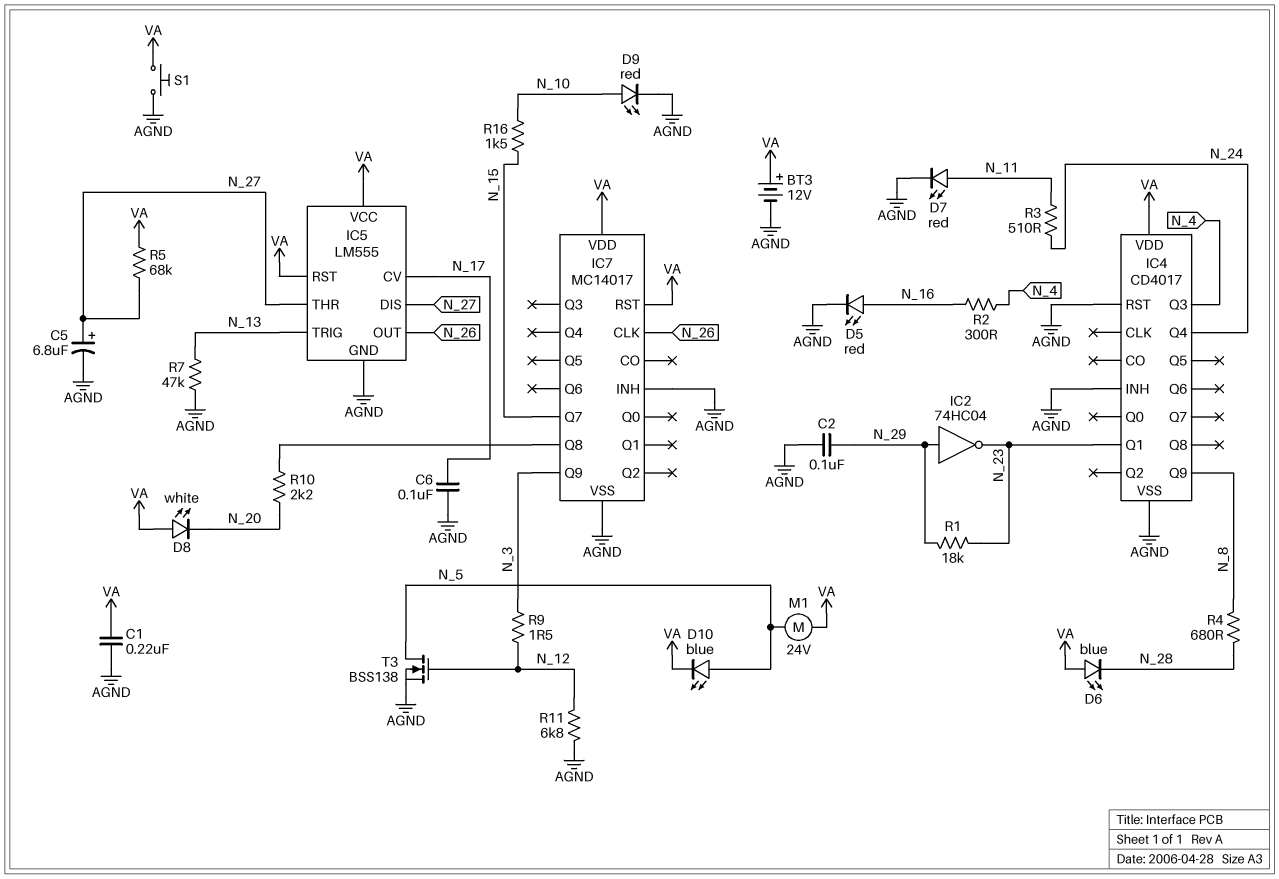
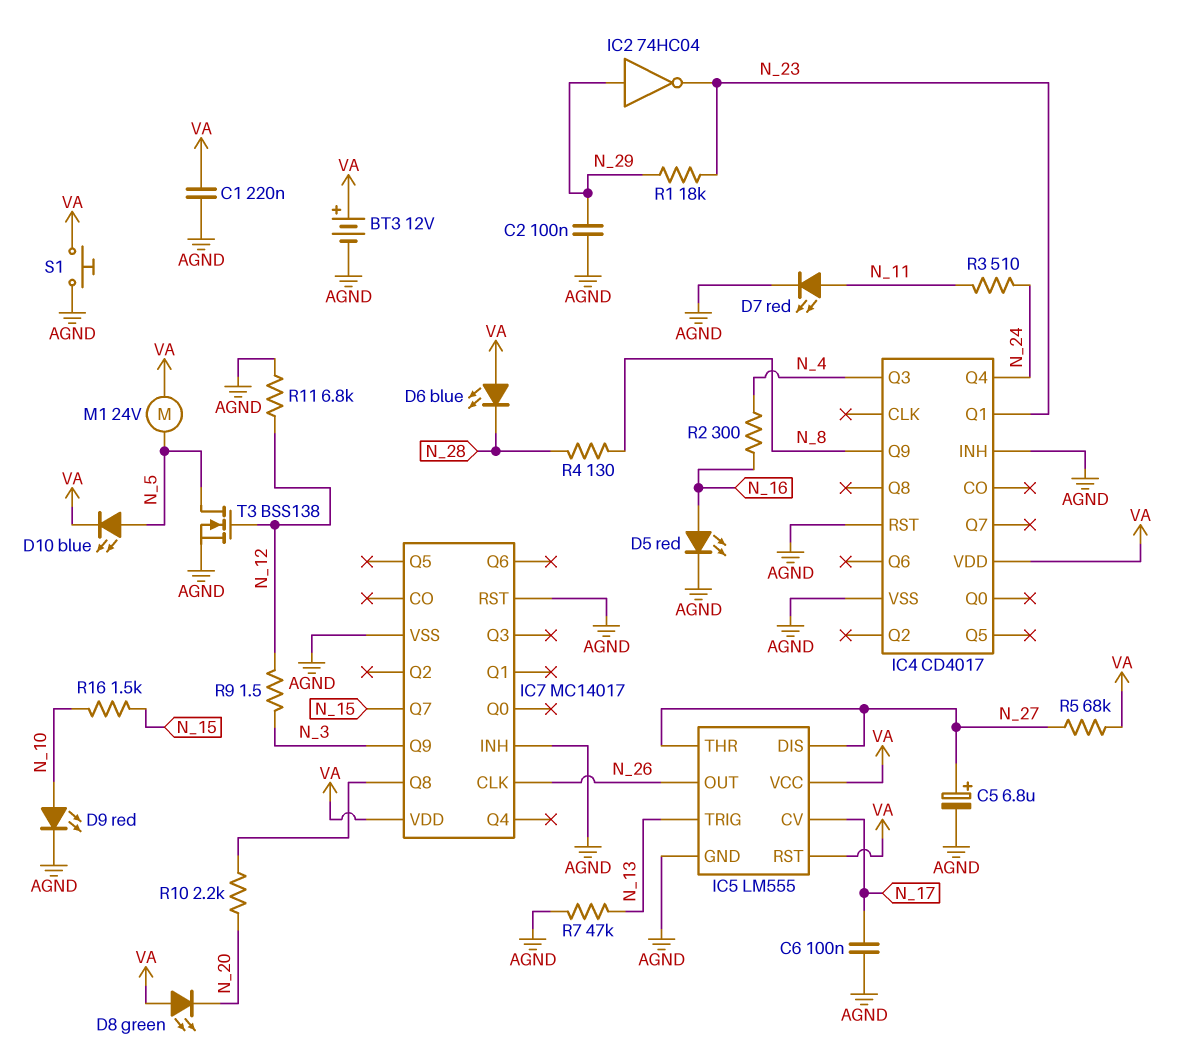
D8: LED white (A VA, K N_20) -> LED green (A VA, K N_20)
IC7 pin RST: VA -> AGND
R4: 680 (N_8, N_28) -> 130 (N_8, N_28)

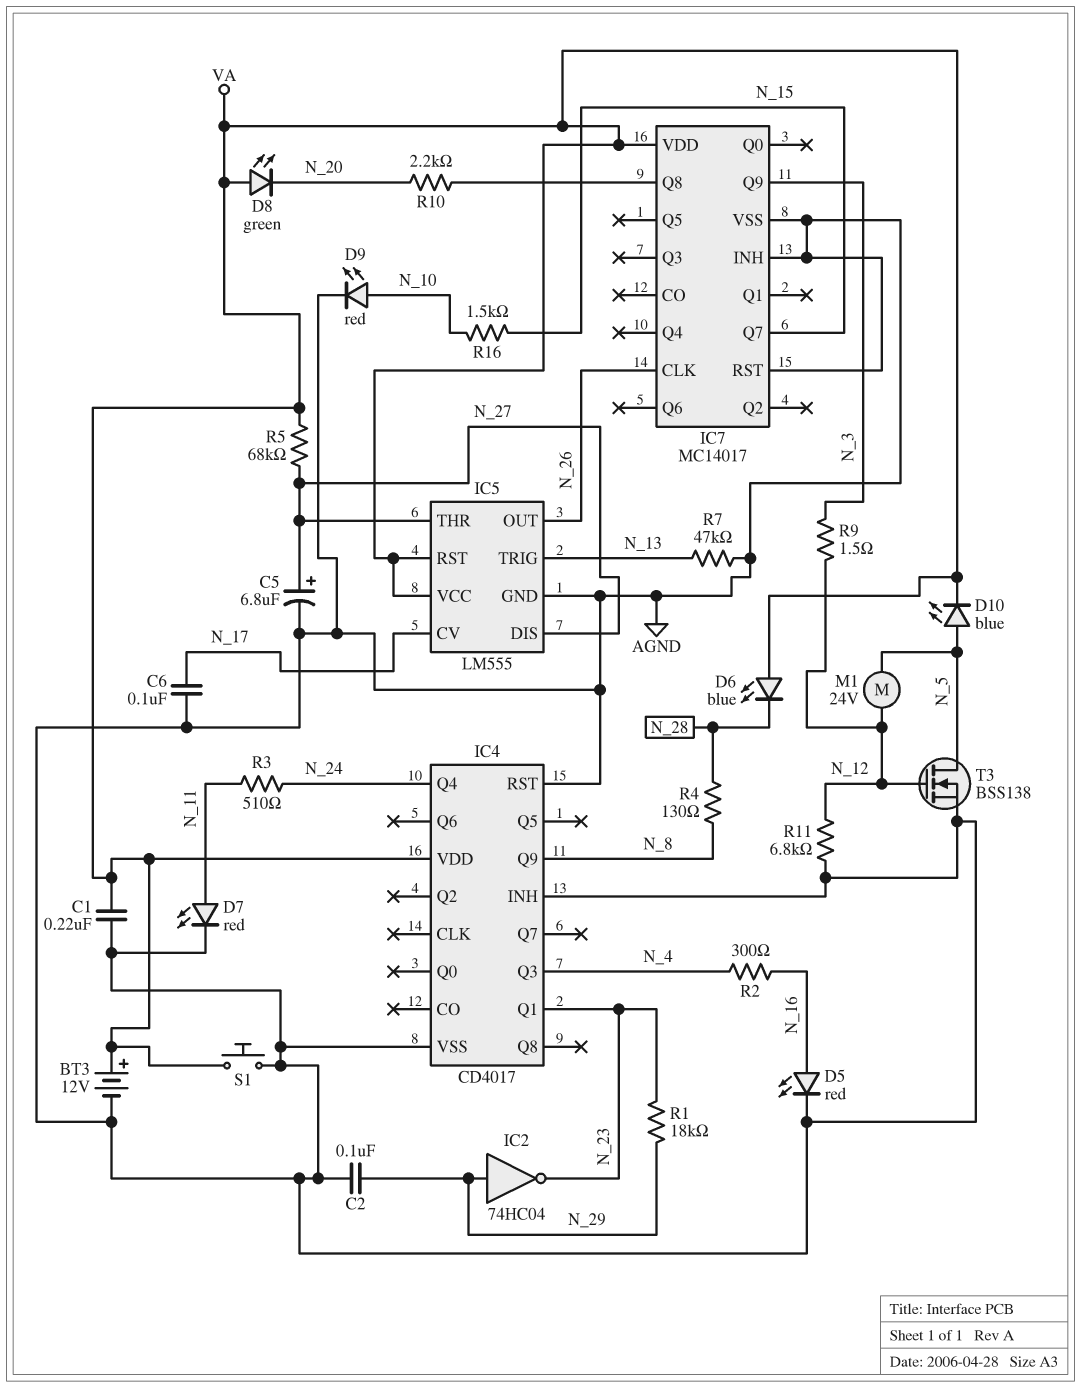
M1: motor 24V (N_5, VA) -> motor 24V (N_5, N_12)

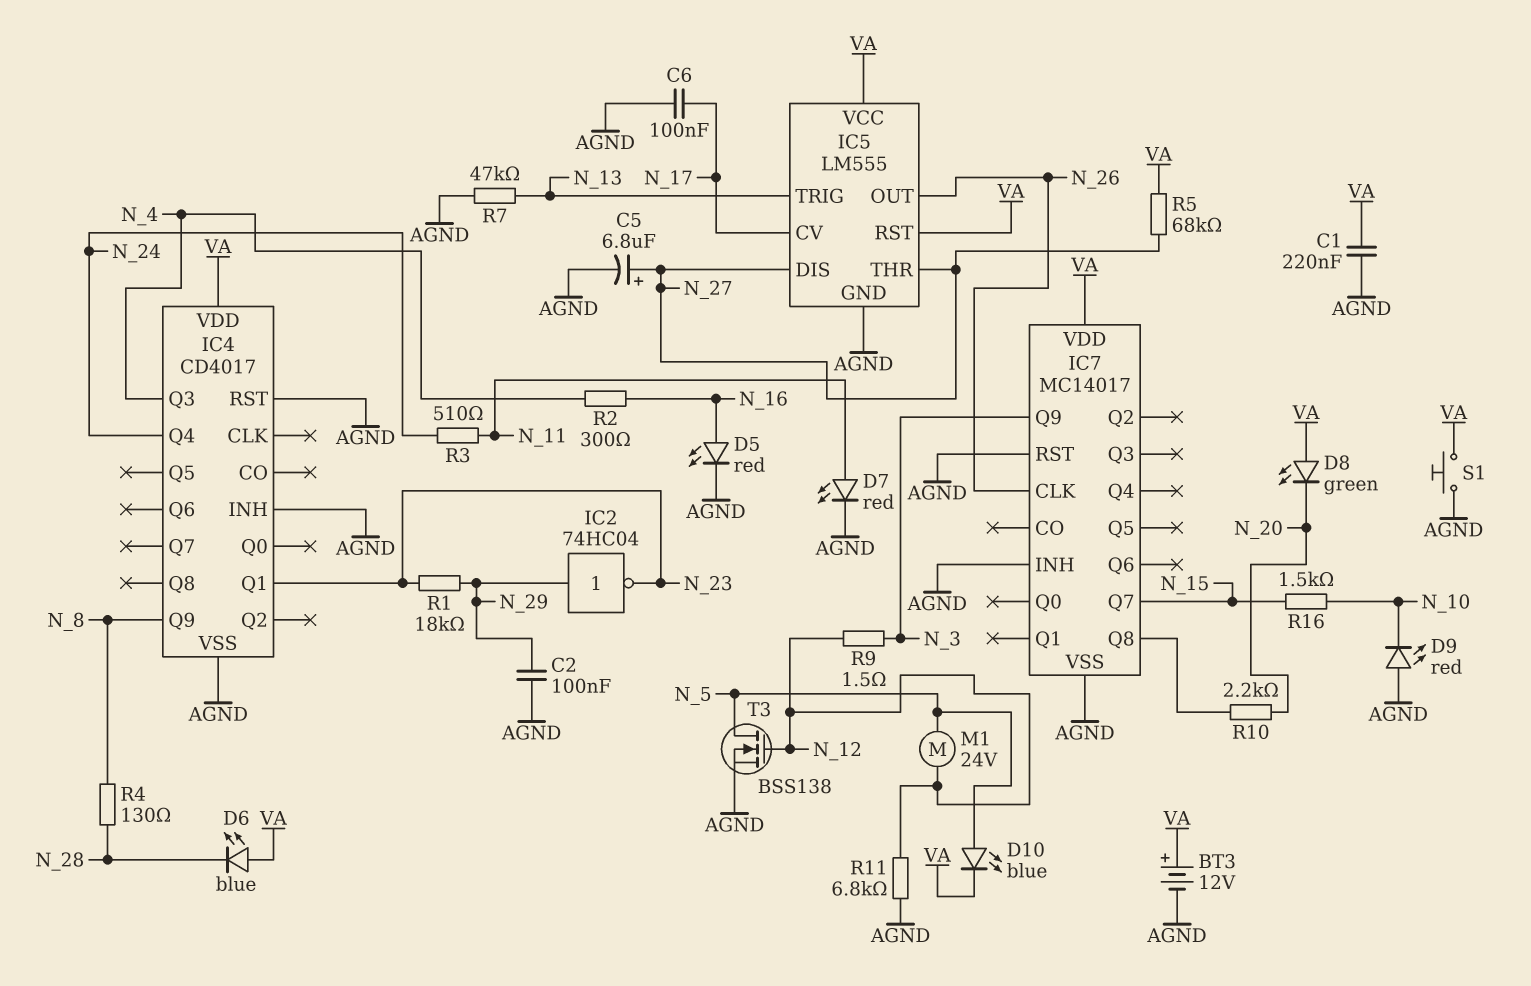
D9: LED red (A N_10, K AGND) -> LED red (A AGND, K N_10)

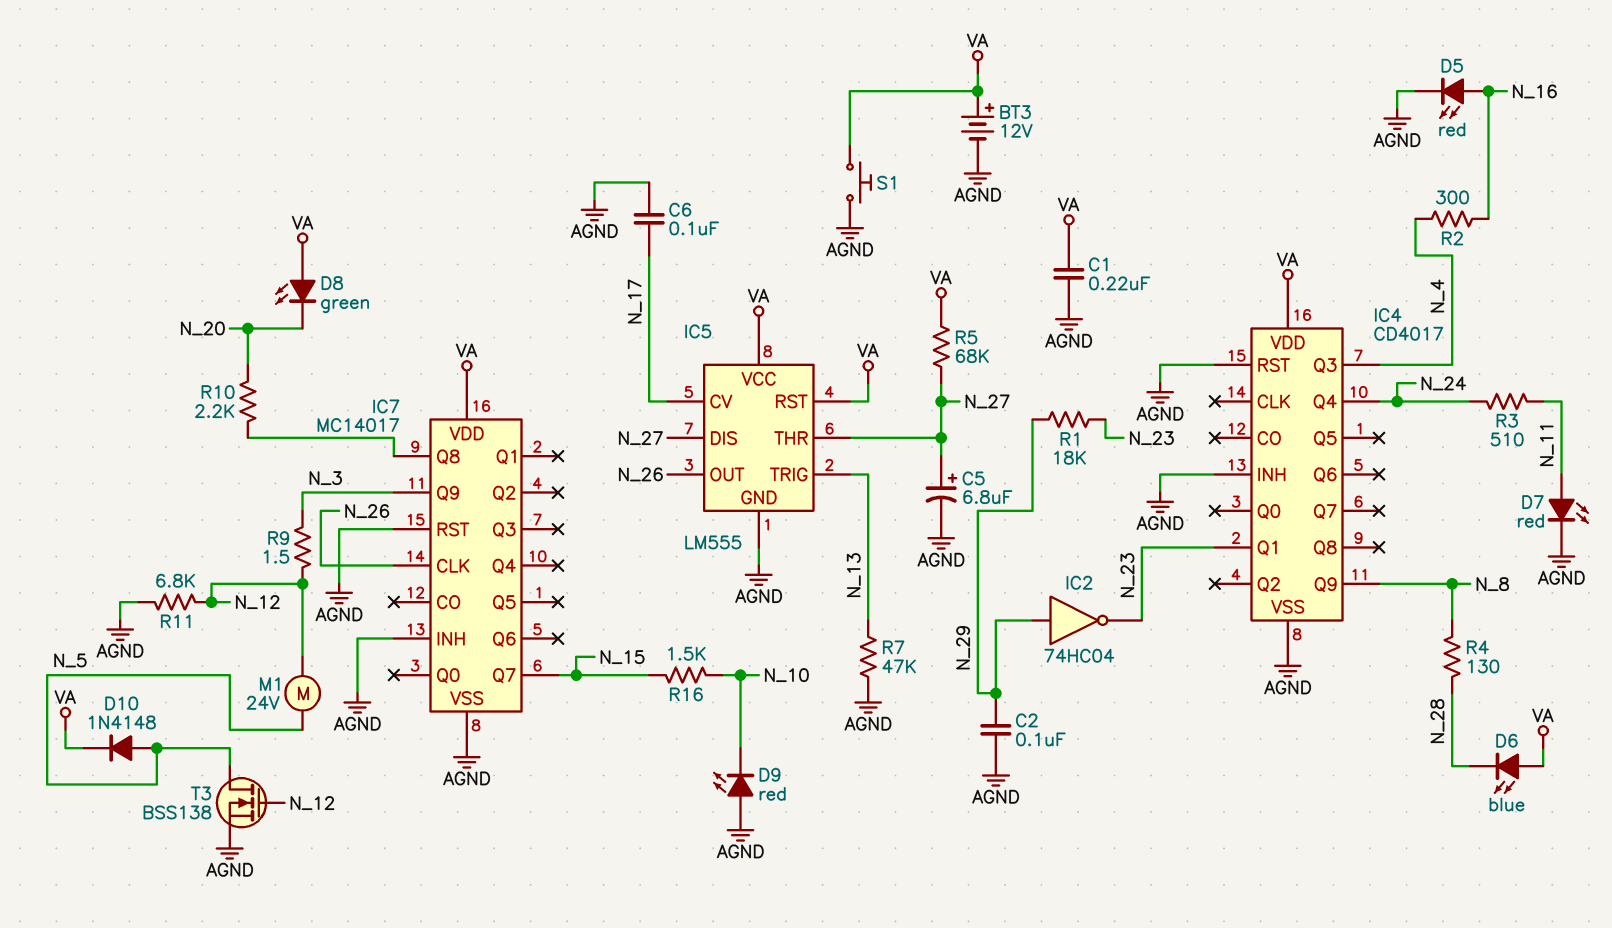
D10: LED blue (A N_5, K VA) -> diode 1N4148 (A N_5, K VA)

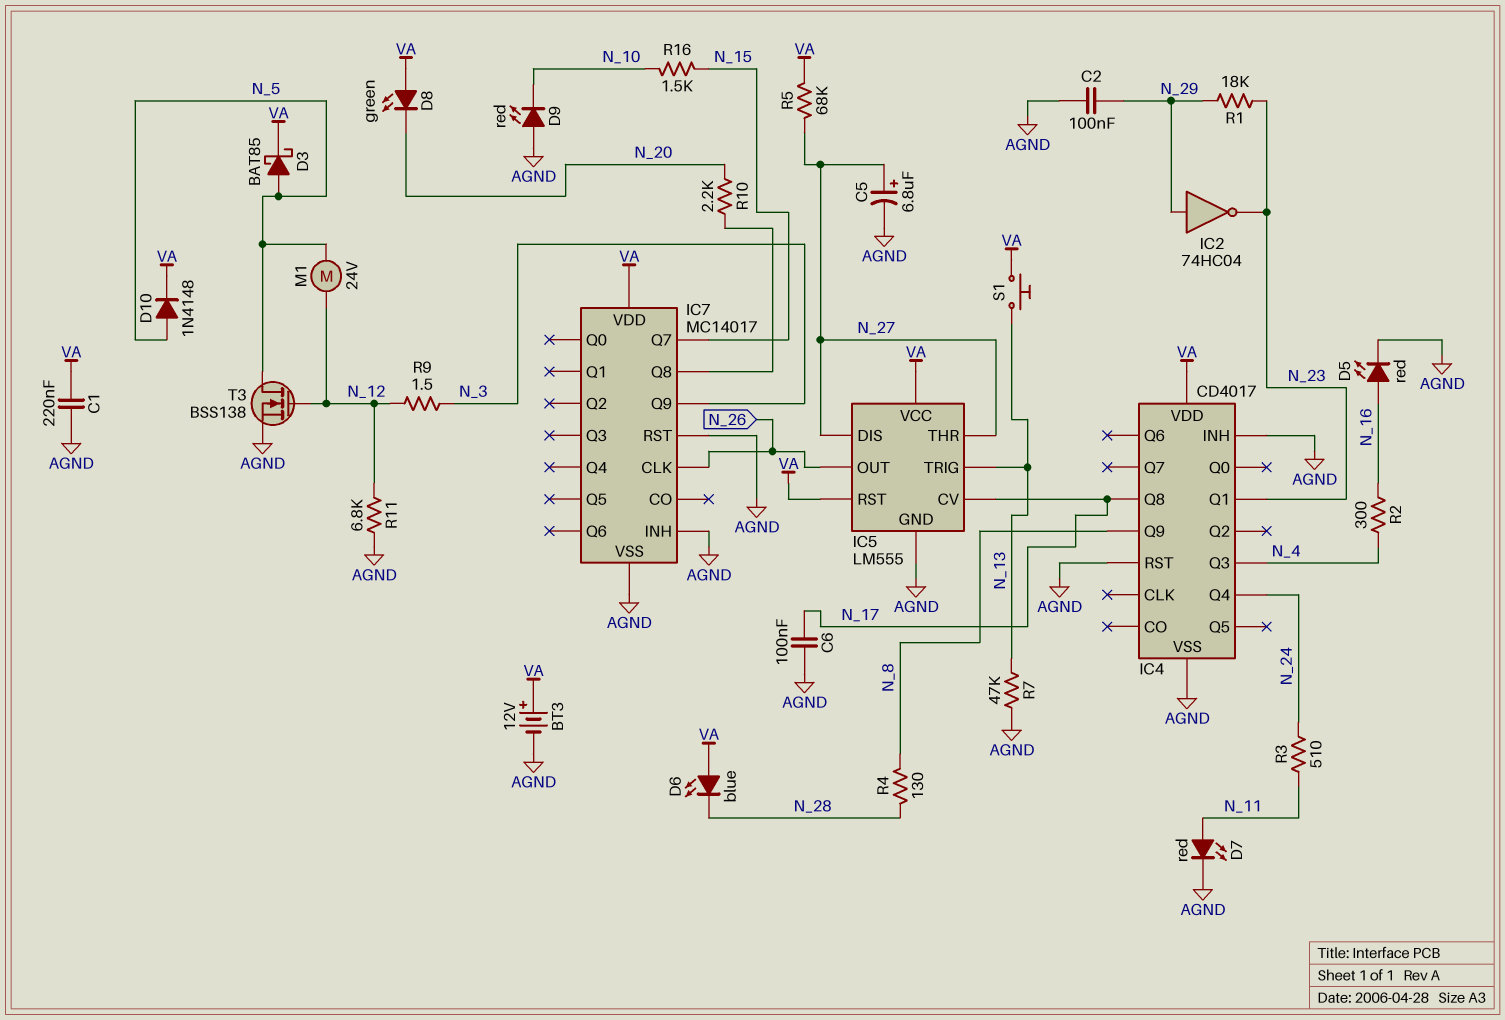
D3: none -> schottky BAT85 (A N_5, K VA)
IC4 pin Q8: none -> N_17
S1: button (AGND, VA) -> button (N_13, VA)

